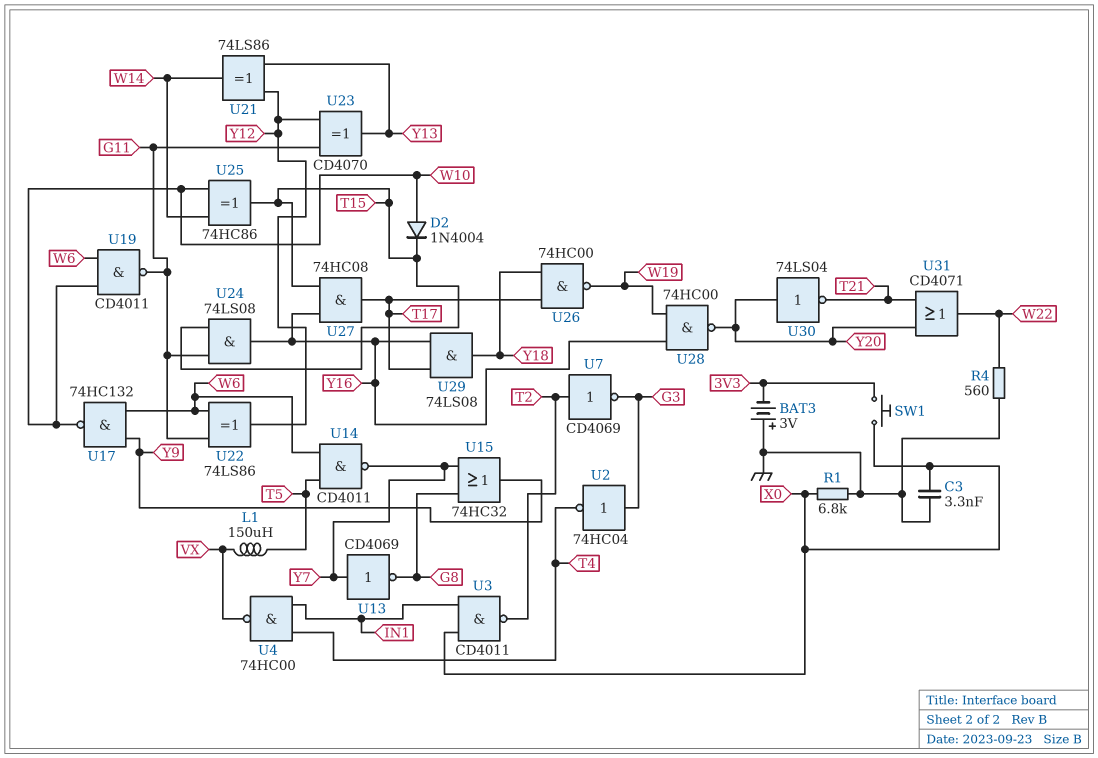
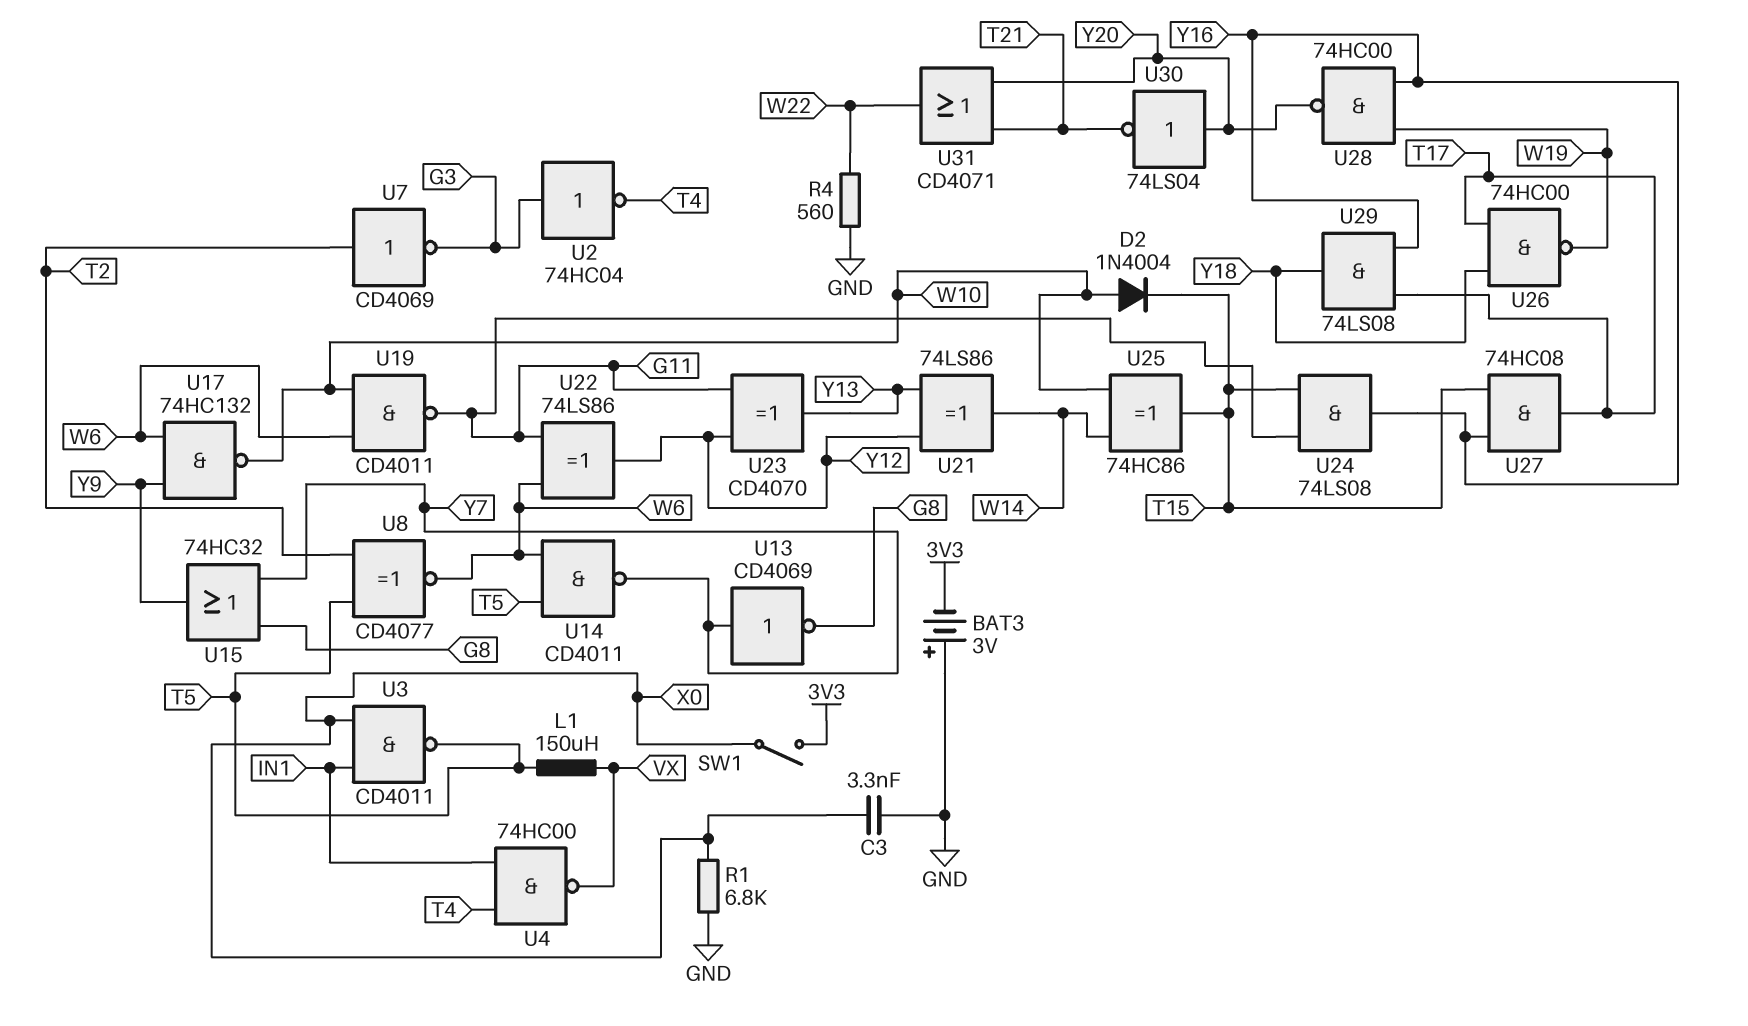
SW1: button (3V3, X0) -> switch (3V3, X0)
U3: NAND CD4011 (in IN1, in X0, out T2) -> NAND CD4011 (in IN1, in X0, out T5)
U8: none -> XNOR CD4077 (in T2, in T5, out W6)

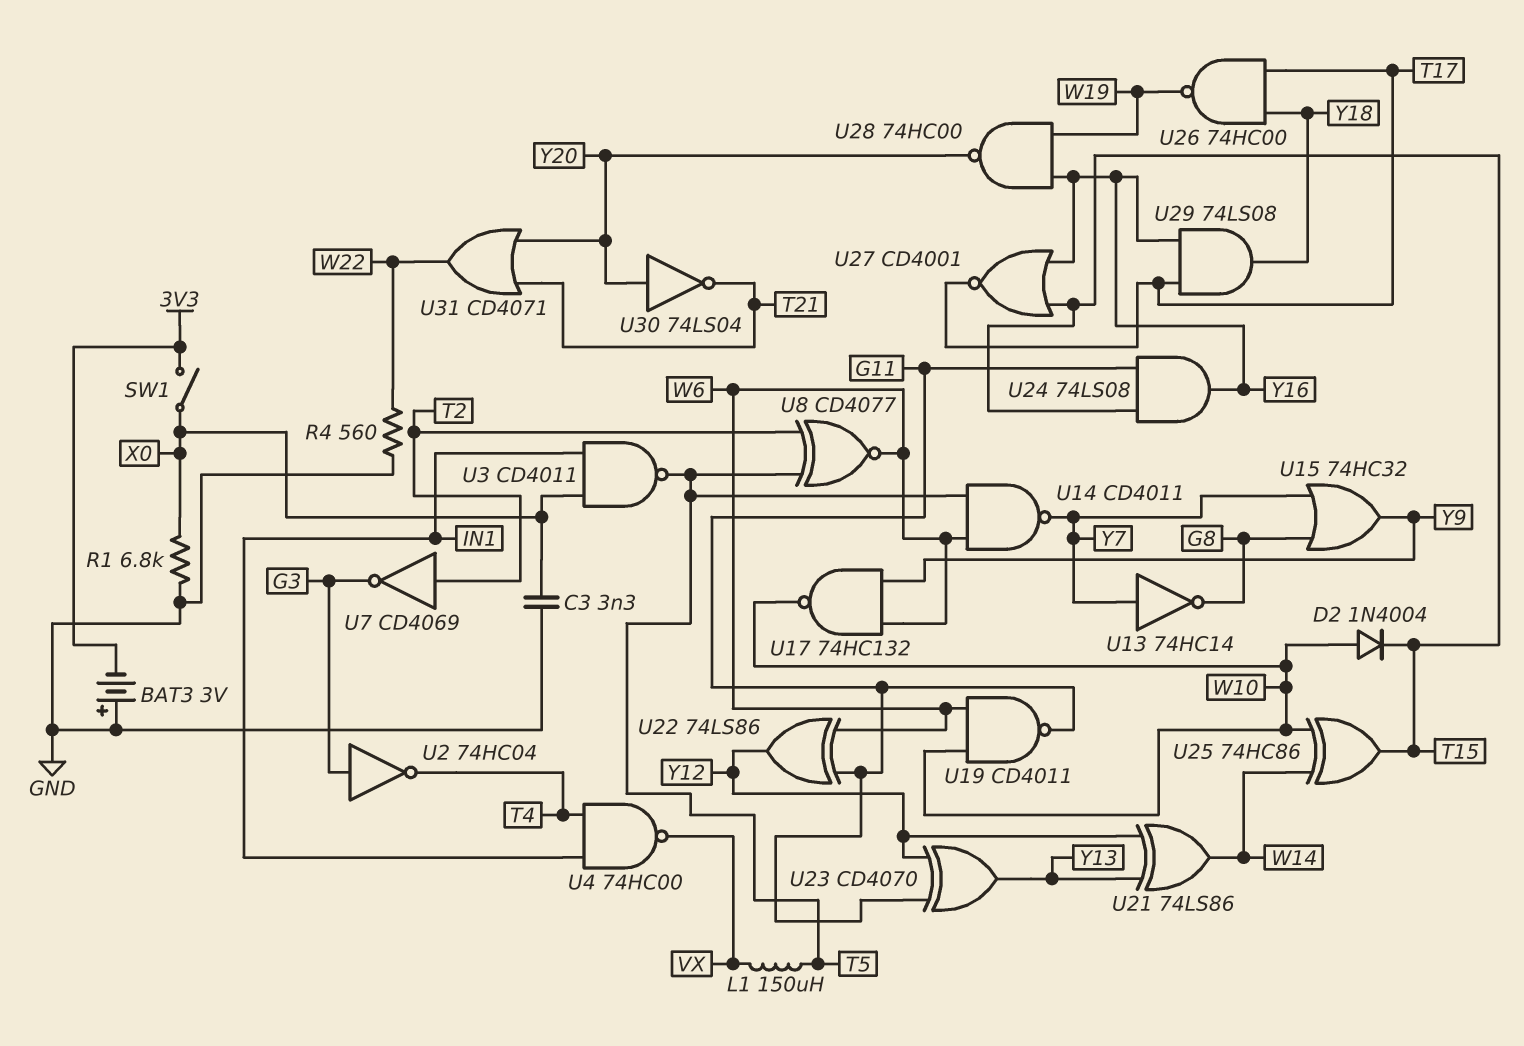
U13: NOT CD4069 (in Y7, out G8) -> NOT 74HC14 (in Y7, out G8)
U27: AND 74HC08 (in T15, in Y16, out T17) -> NOR CD4001 (in T15, in Y16, out T17)

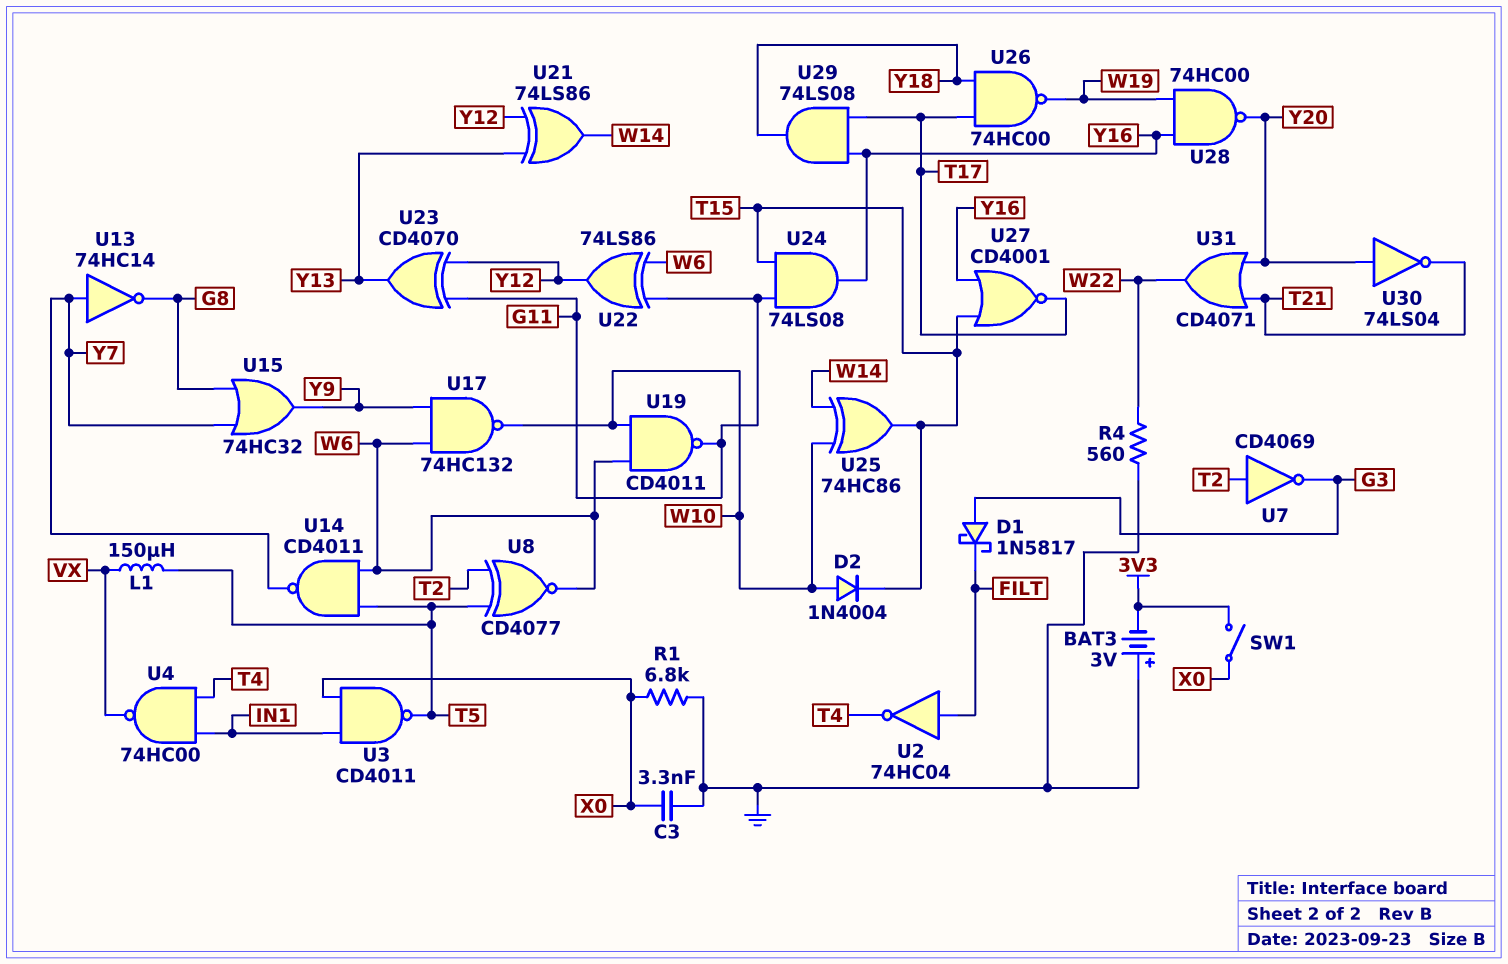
D1: none -> schottky 1N5817 (A G3, K FILT)
U2: NOT 74HC04 (in G3, out T4) -> NOT 74HC04 (in FILT, out T4)

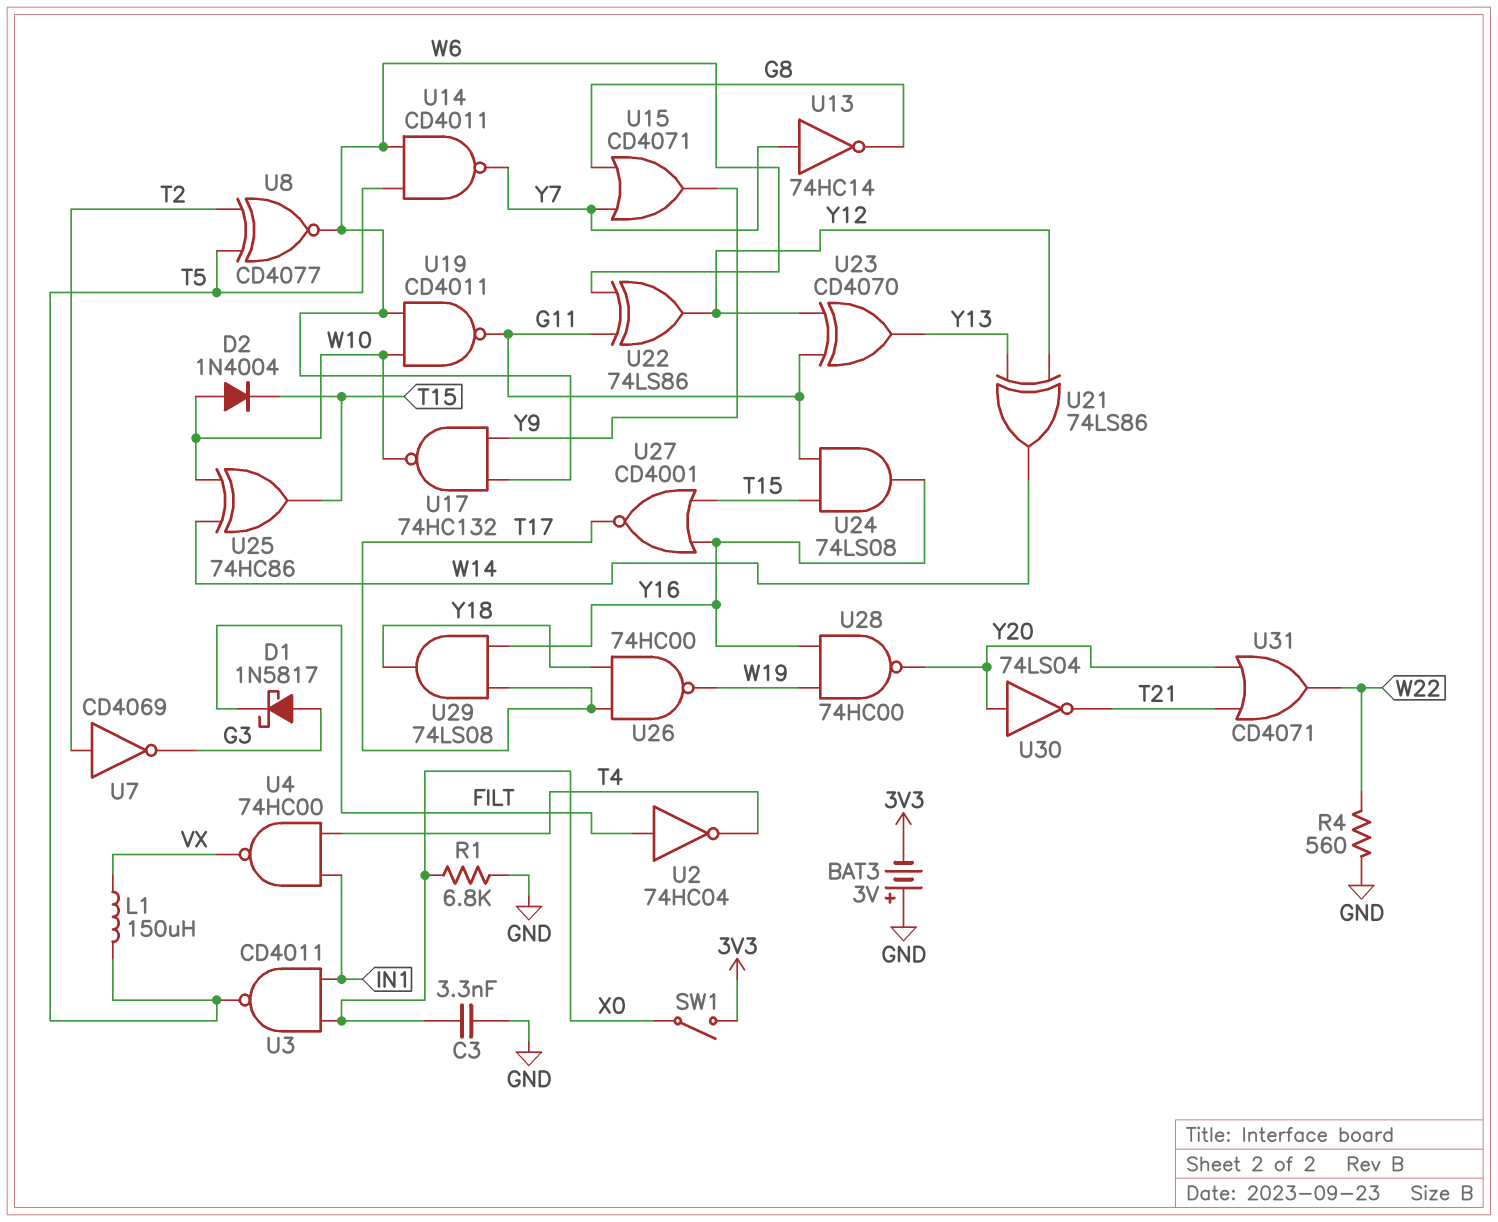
U15: OR 74HC32 (in G8, in Y7, out Y9) -> OR CD4071 (in G8, in Y7, out Y9)

